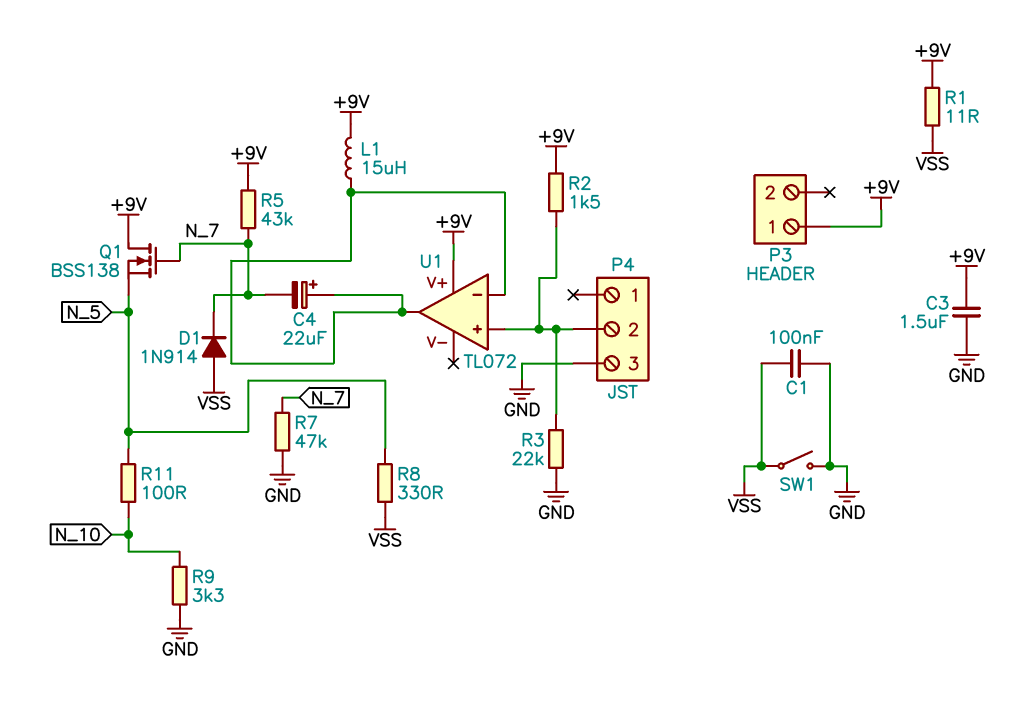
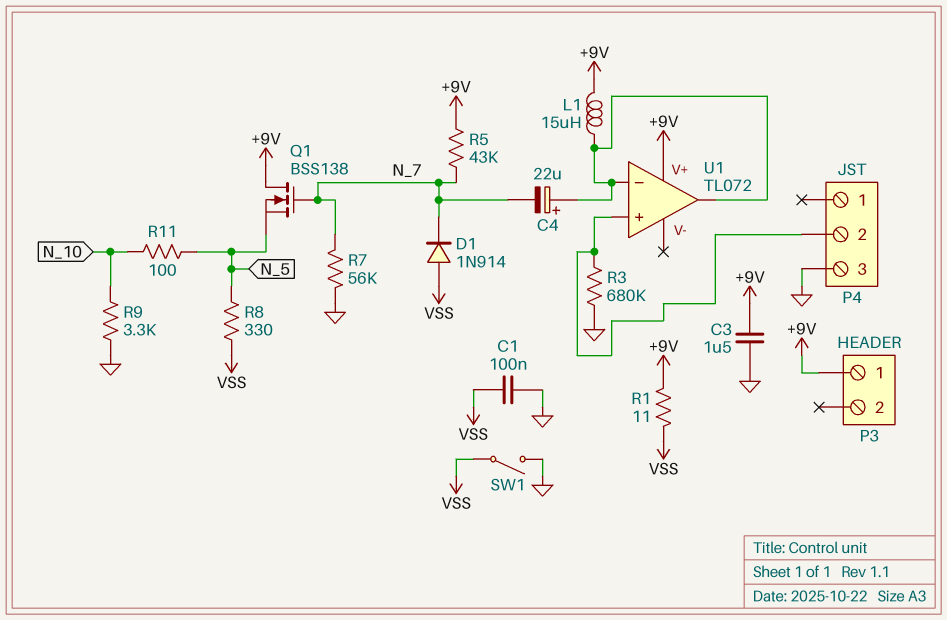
R2: 1.5k (+9V, P4/2) -> none
R3: 22k (GND, P4/2) -> 680k (GND, P4/2)
R7: 47k (GND, N_7) -> 56k (GND, N_7)

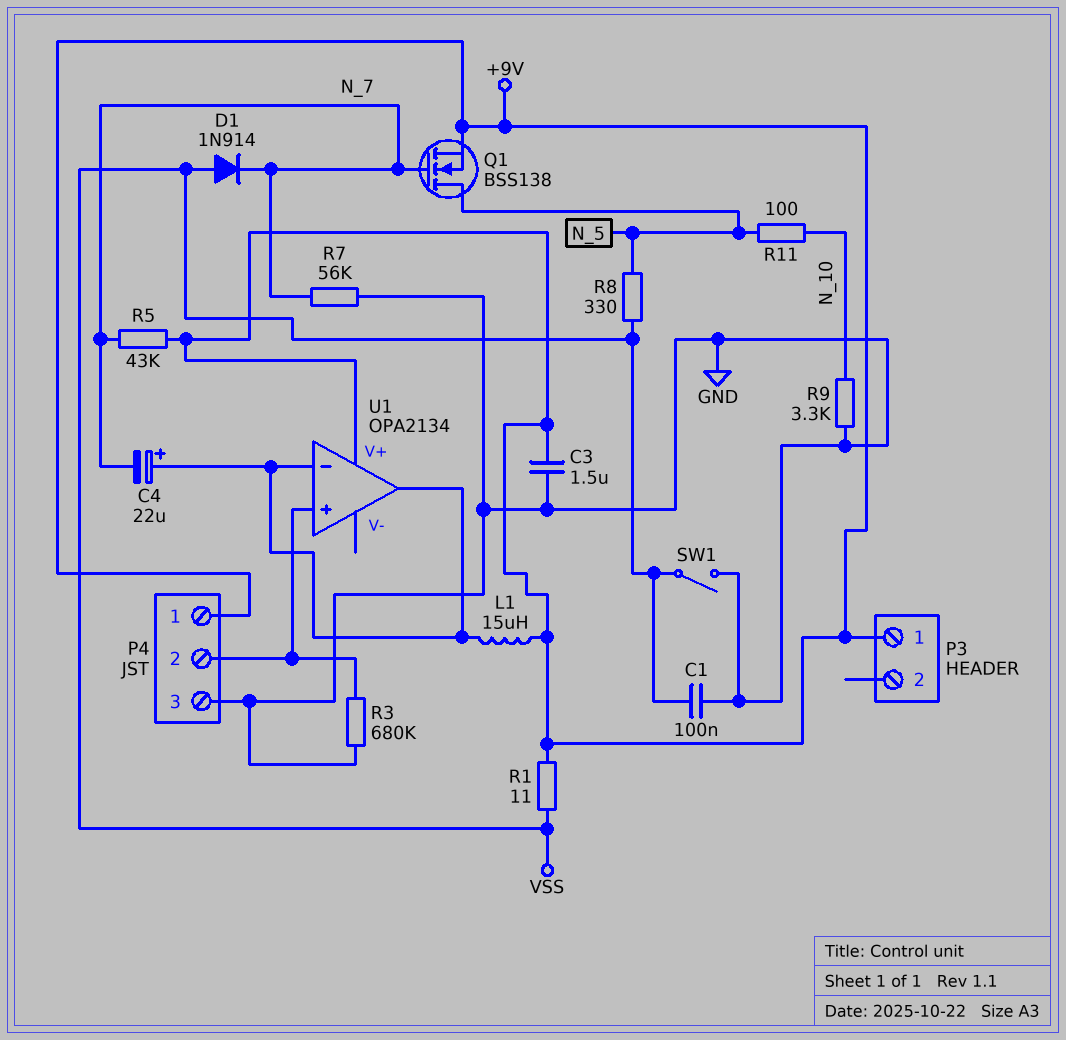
P4 pin 1: none -> +9V
Q1: NMOS BSS138 (G N_7, D +9V, S N_5) -> NMOS BSS138 (G N_7, D N_5, S +9V)
U1: TL072 -> OPA2134

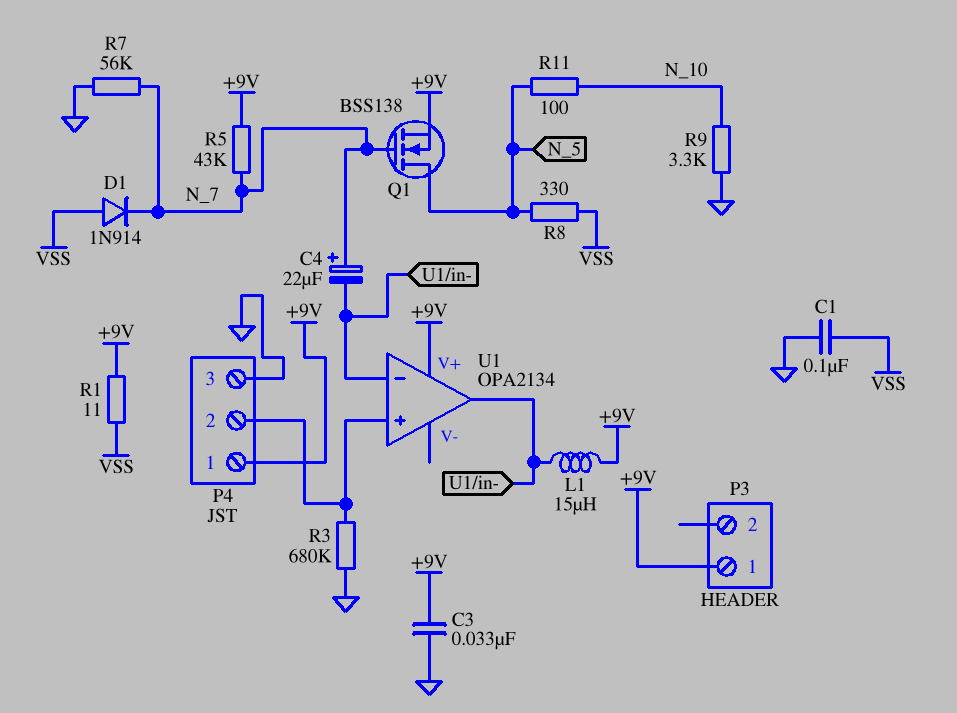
C3: 1.5uF (+9V, GND) -> 33nF (+9V, GND)
C4: 22uF (plus U1/in-, minus N_7) -> 22uF (plus N_7, minus U1/in-)
SW1: switch (GND, VSS) -> none

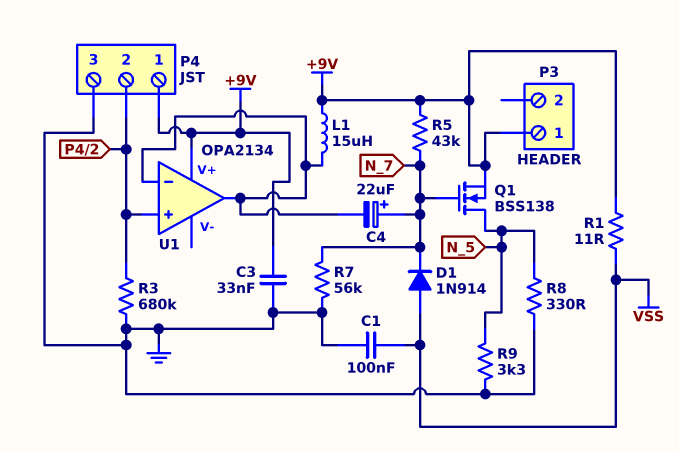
R8: 330 (N_5, VSS) -> 330 (GND, N_5)
R9: 3.3k (GND, N_10) -> 3.3k (GND, N_5)
R11: 100 (N_5, N_10) -> none

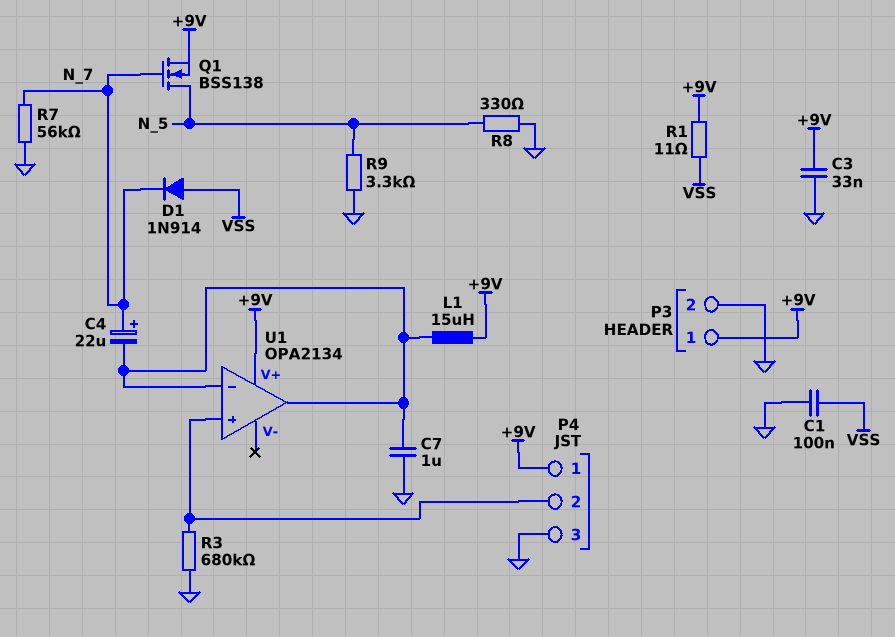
C7: none -> 1uF (GND, U1/in-)
P3 pin 2: none -> GND
R5: 43k (+9V, N_7) -> none

